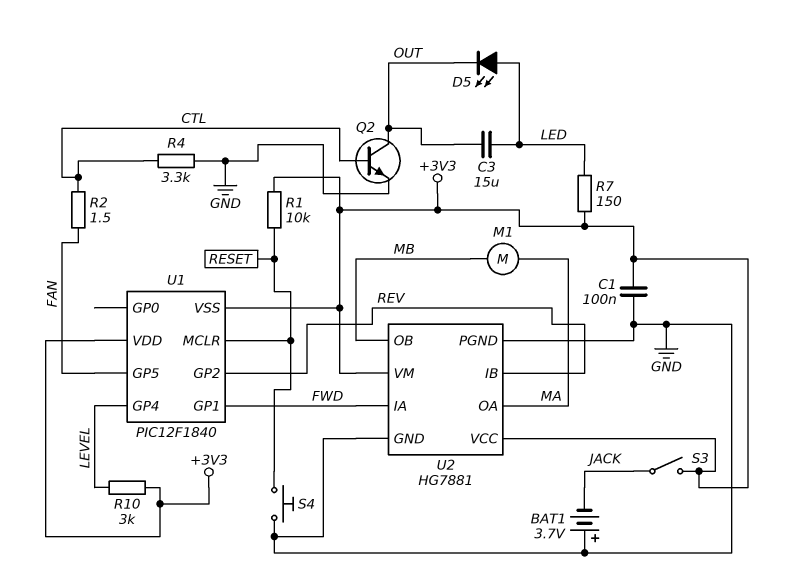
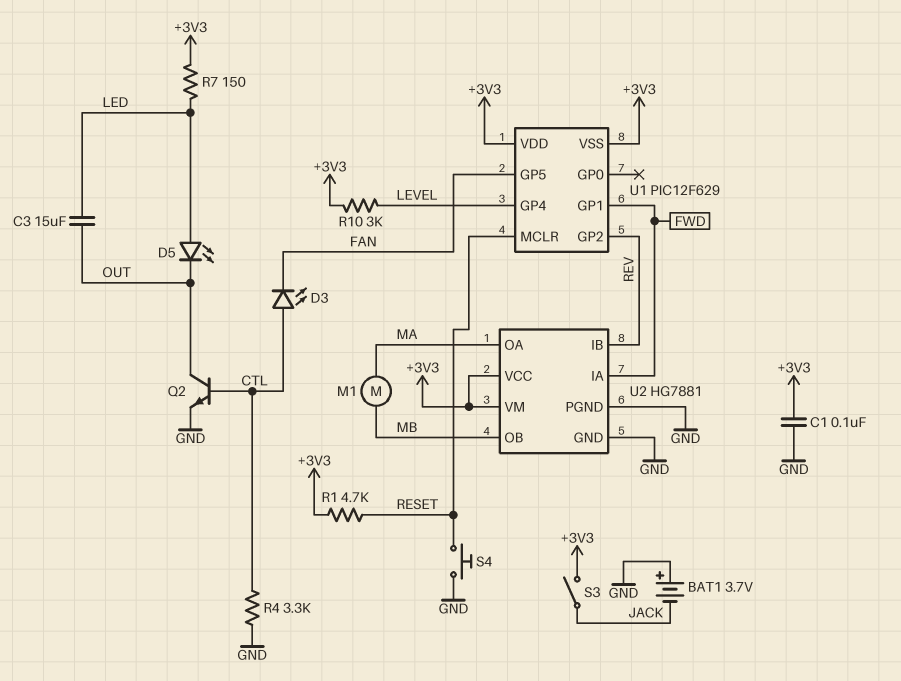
D3: none -> LED (A CTL, K FAN)
R1: 10k (+3V3, RESET) -> 4.7k (+3V3, RESET)
R2: 1.5 (CTL, FAN) -> none
U1: PIC12F1840 -> PIC12F629

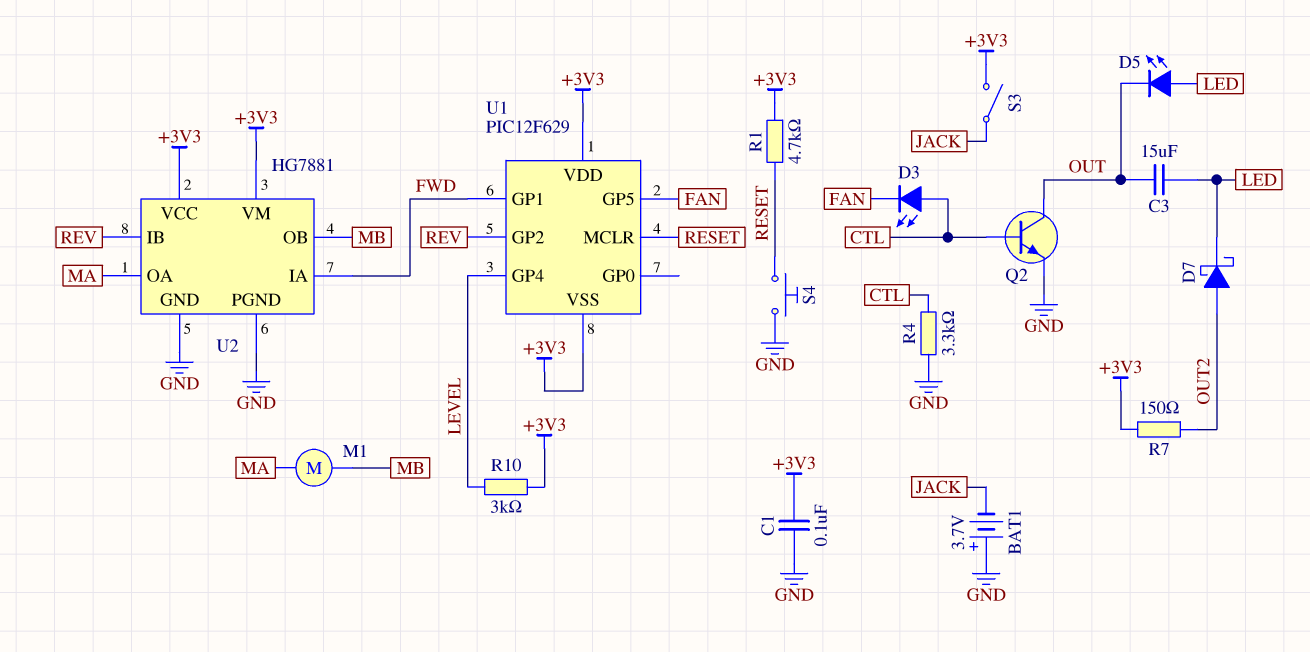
D7: none -> schottky (A OUT2, K LED)
R7: 150 (+3V3, LED) -> 150 (+3V3, OUT2)

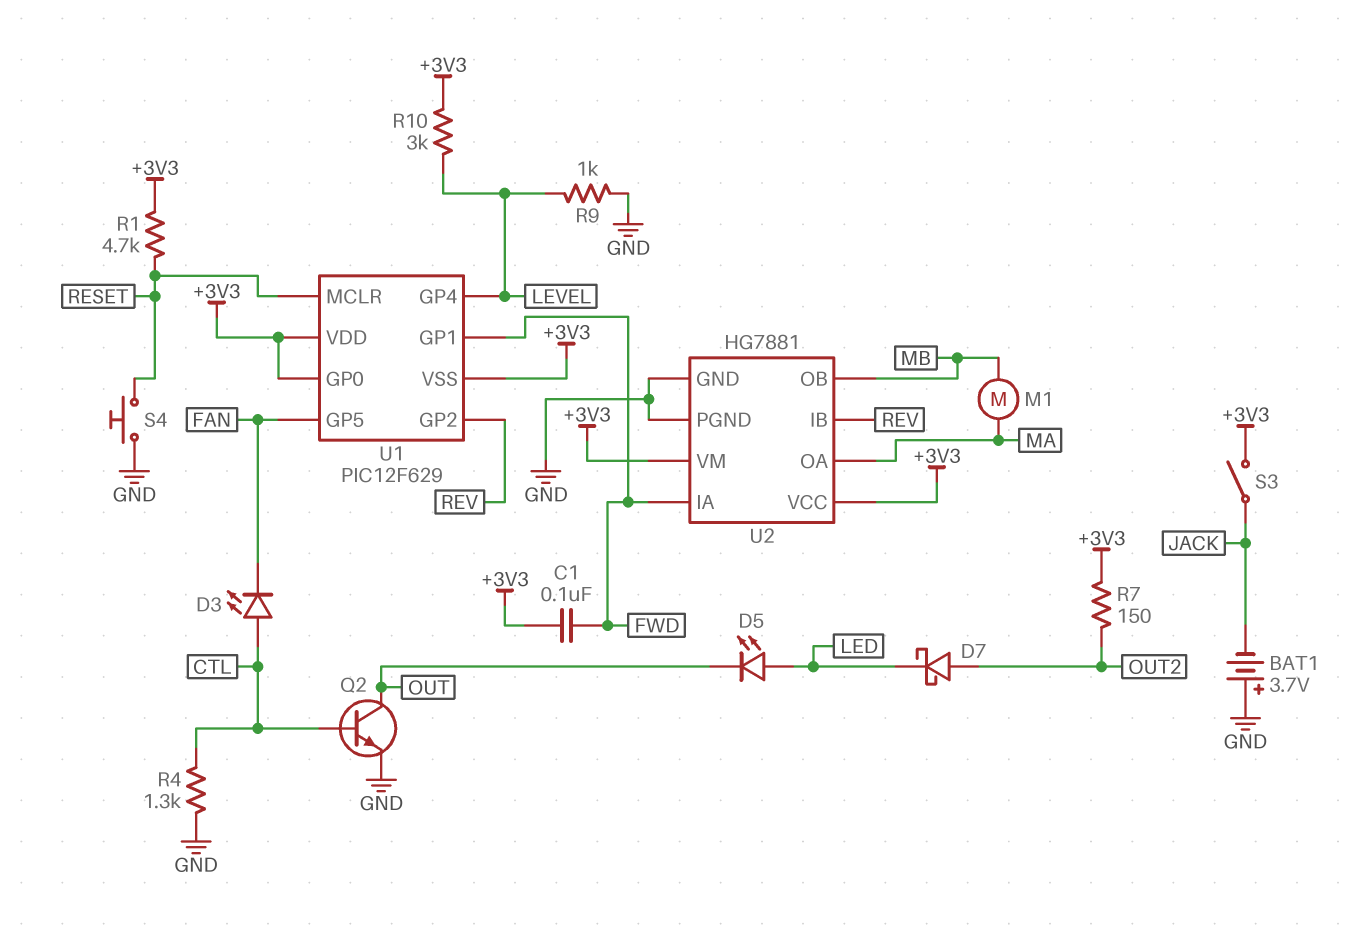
C1: 100nF (+3V3, GND) -> 100nF (+3V3, FWD)
C3: 15uF (LED, OUT) -> none
R4: 3.3k (CTL, GND) -> 1.3k (CTL, GND)
R9: none -> 1k (GND, LEVEL)
U1 pin GP0: none -> +3V3

